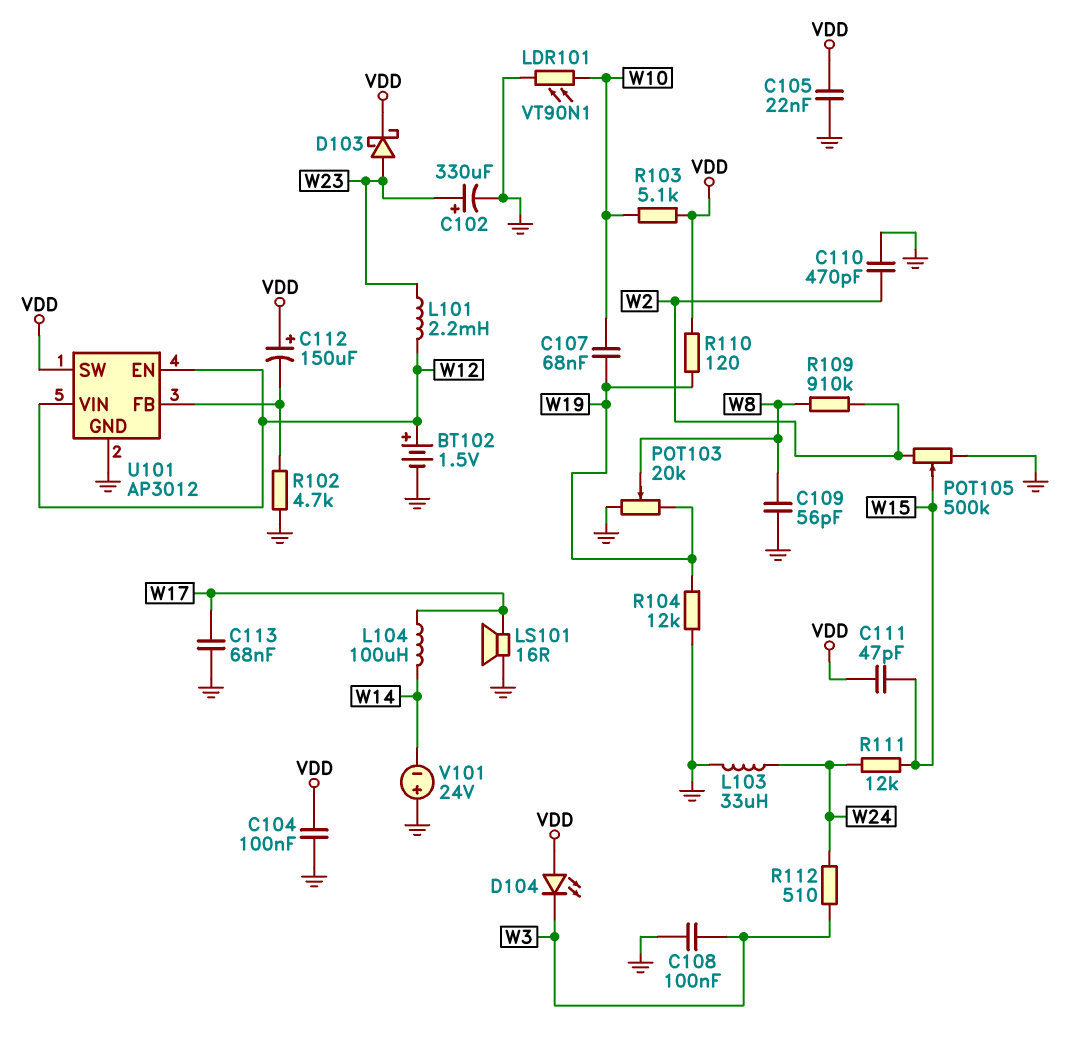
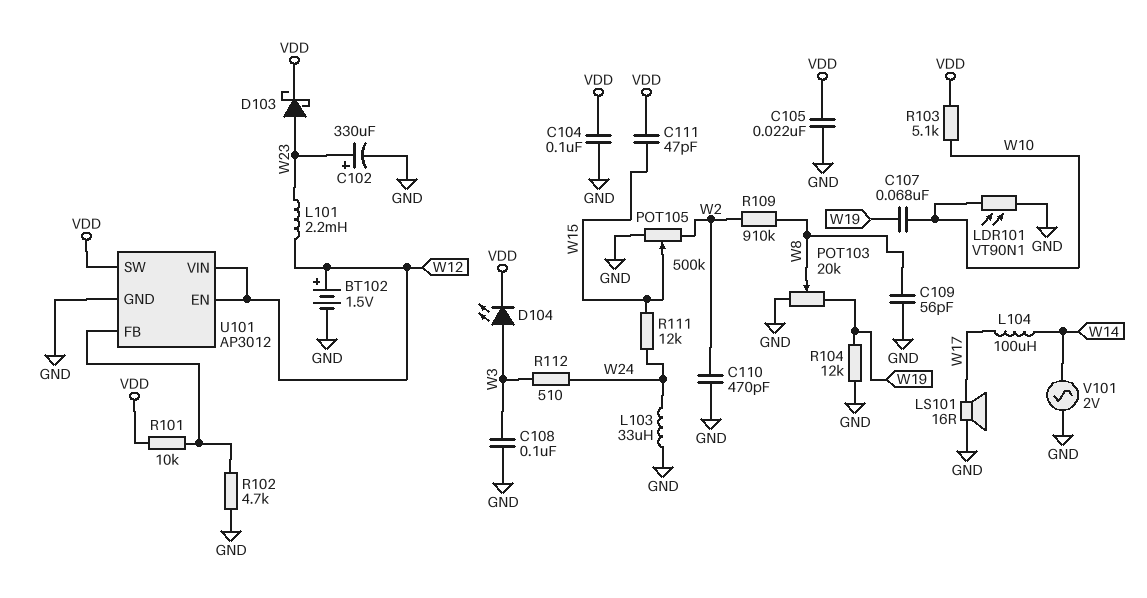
C112: 150uF (plus VDD, minus U101/FB) -> none
C113: 68nF (GND, W17) -> none
D104: LED (A VDD, K W3) -> LED (A W3, K VDD)
R101: none -> 10k (U101/FB, VDD)
R110: 120 (VDD, W19) -> none
V101: 24V (plus GND, minus W14) -> AC 2V (GND, W14)

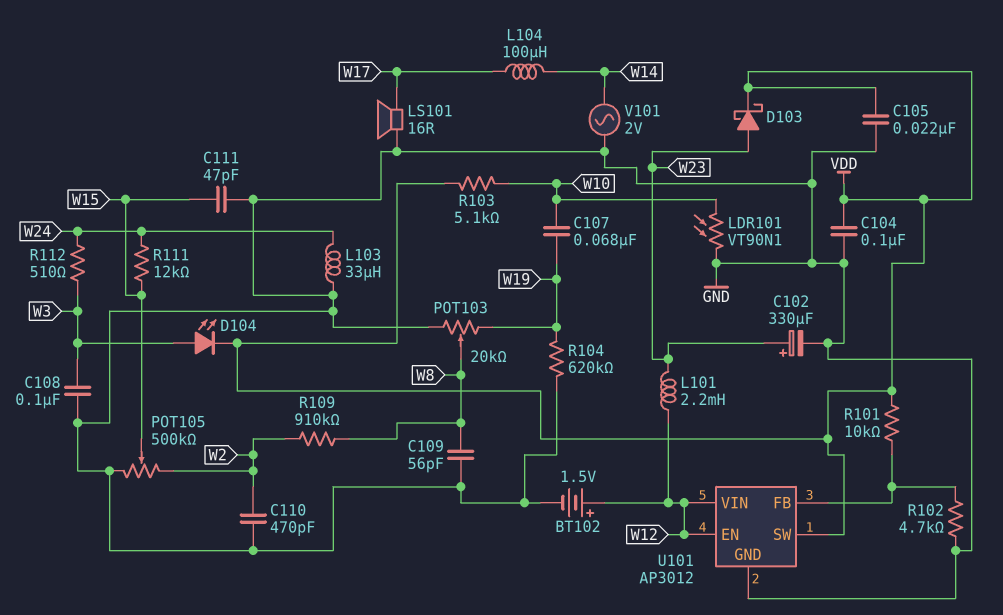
C111: 47pF (VDD, W15) -> 47pF (GND, W15)
R104: 12k (GND, W19) -> 620k (GND, W19)

